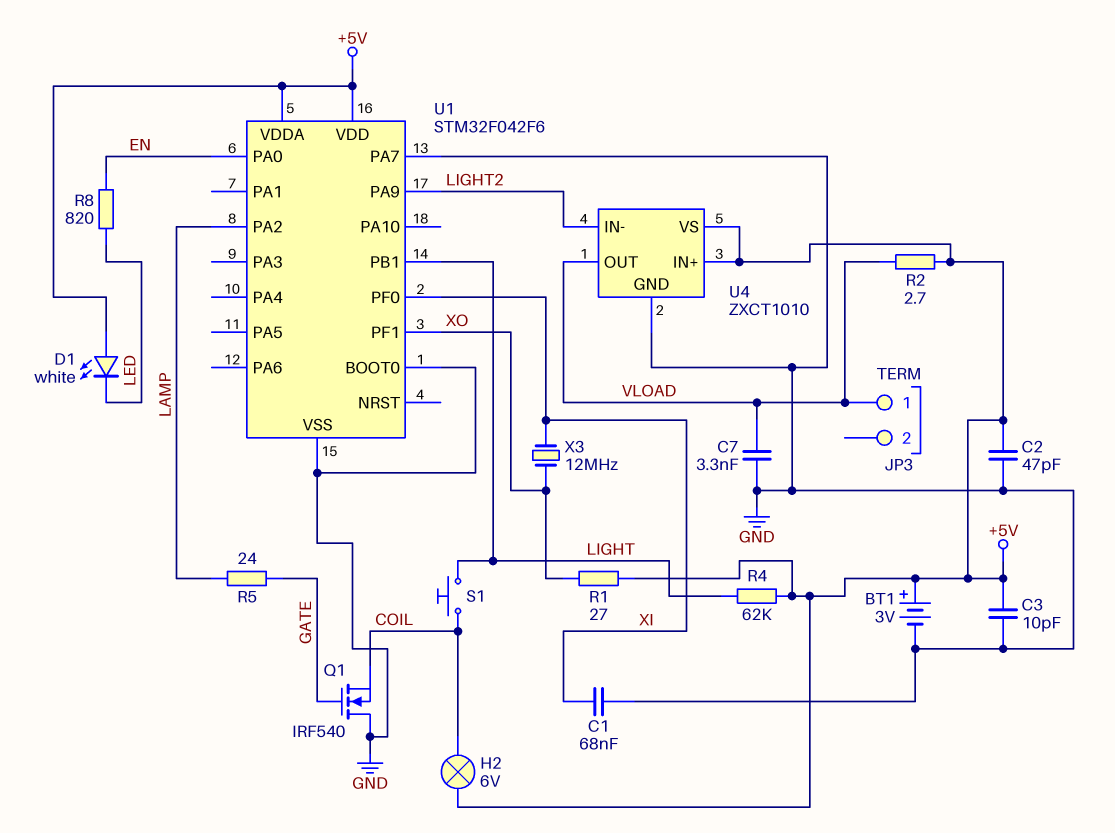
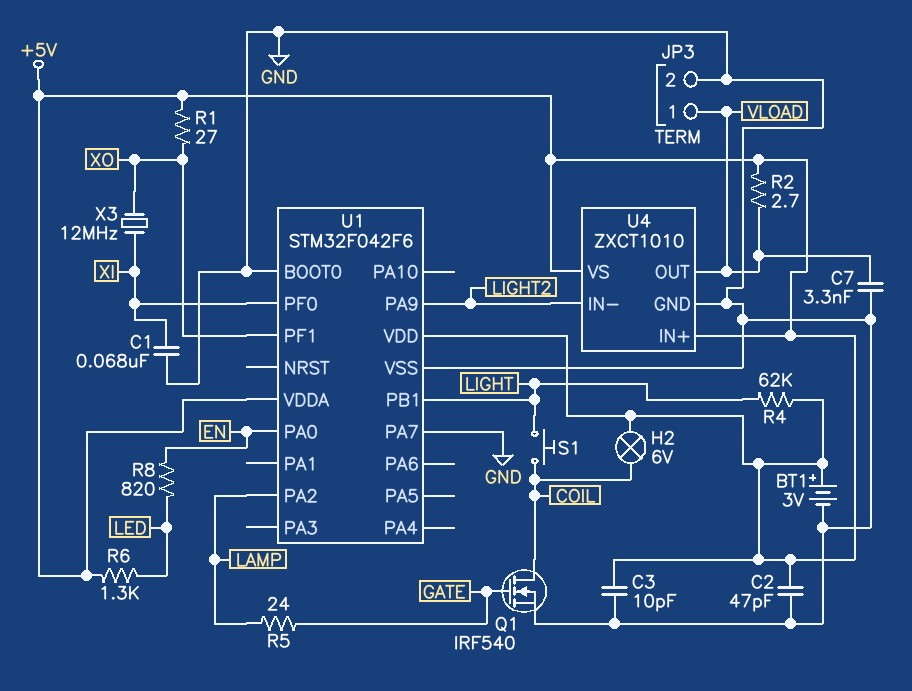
D1: LED white (A +5V, K LED) -> none
JP3 pin 2: none -> GND
Q1: NMOS IRF540 (G GATE, D GND, S COIL) -> NMOS IRF540 (G GATE, D COIL, S GND)
R6: none -> 1.3k (+5V, LED)

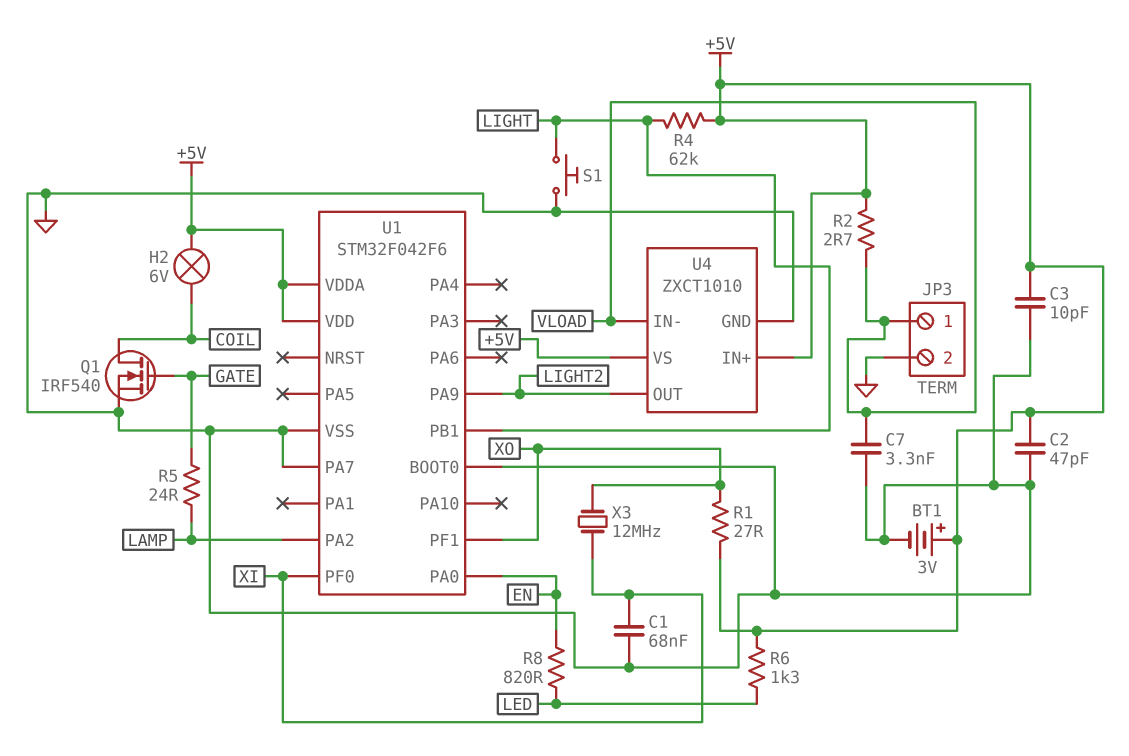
S1: button (COIL, LIGHT) -> button (GND, LIGHT)
U4 pin IN-: LIGHT2 -> VLOAD
U4 pin OUT: VLOAD -> LIGHT2

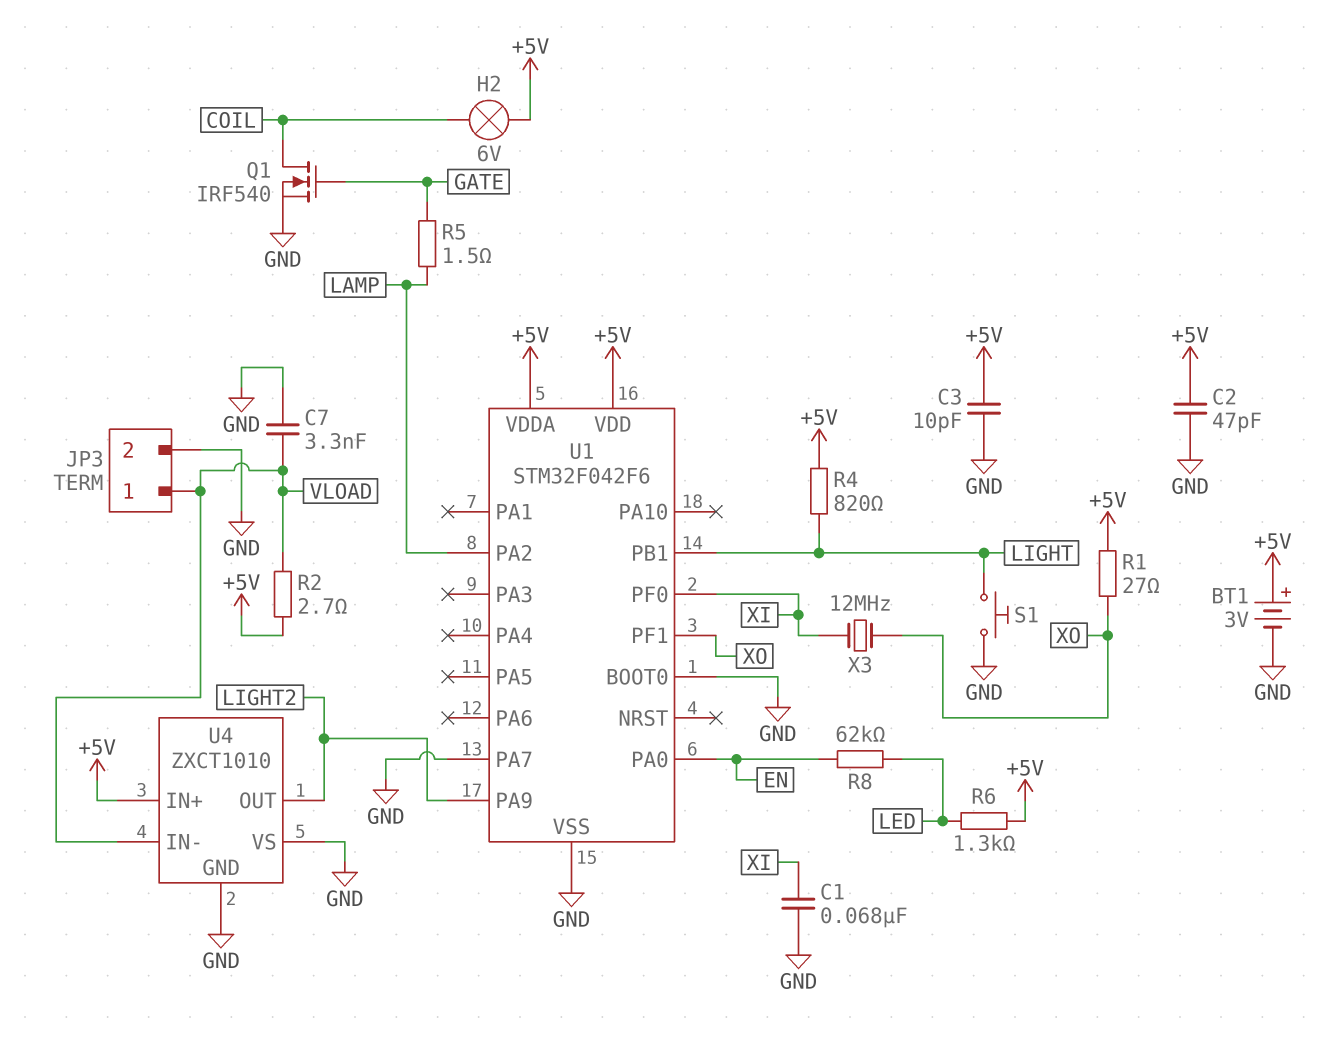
R4: 62k (+5V, LIGHT) -> 820 (+5V, LIGHT)
R5: 24 (GATE, LAMP) -> 1.5 (GATE, LAMP)
R8: 820 (EN, LED) -> 62k (EN, LED)
U4 pin VS: +5V -> GND

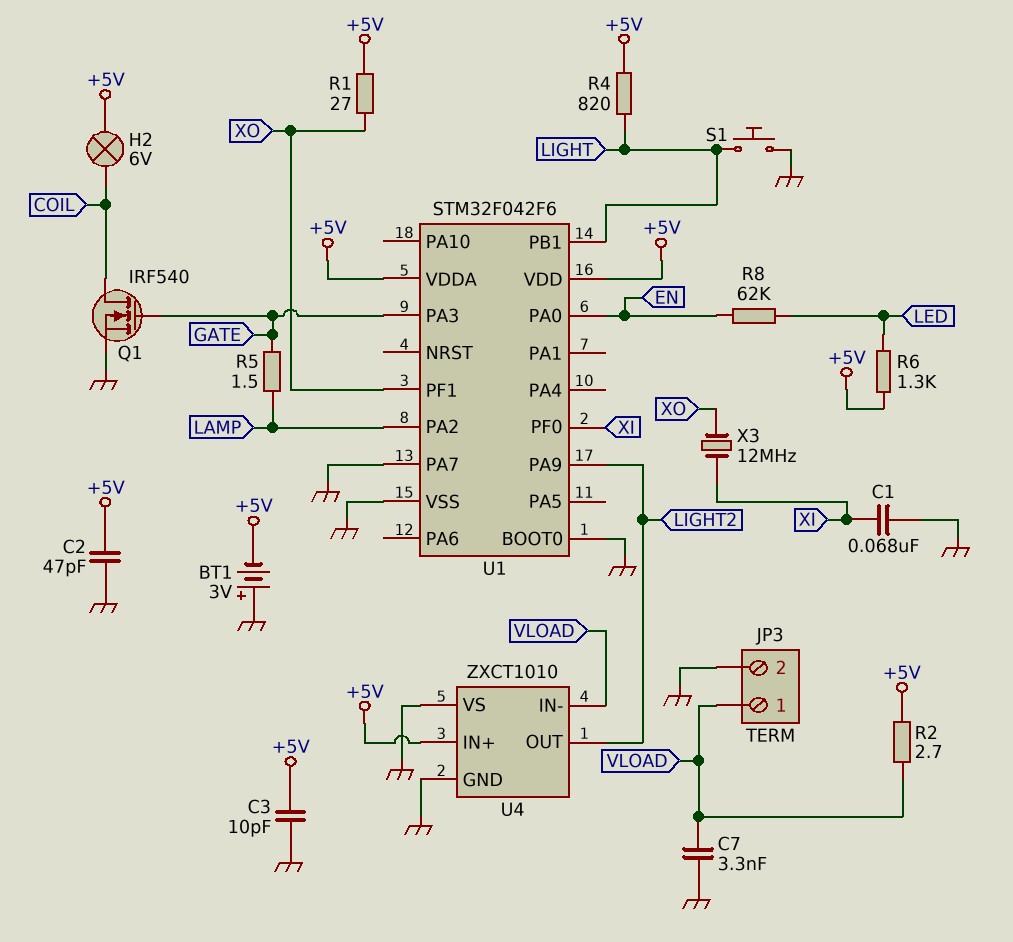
BT1: 3V (plus +5V, minus GND) -> 3V (plus GND, minus +5V)
U1 pin PA3: none -> GATE

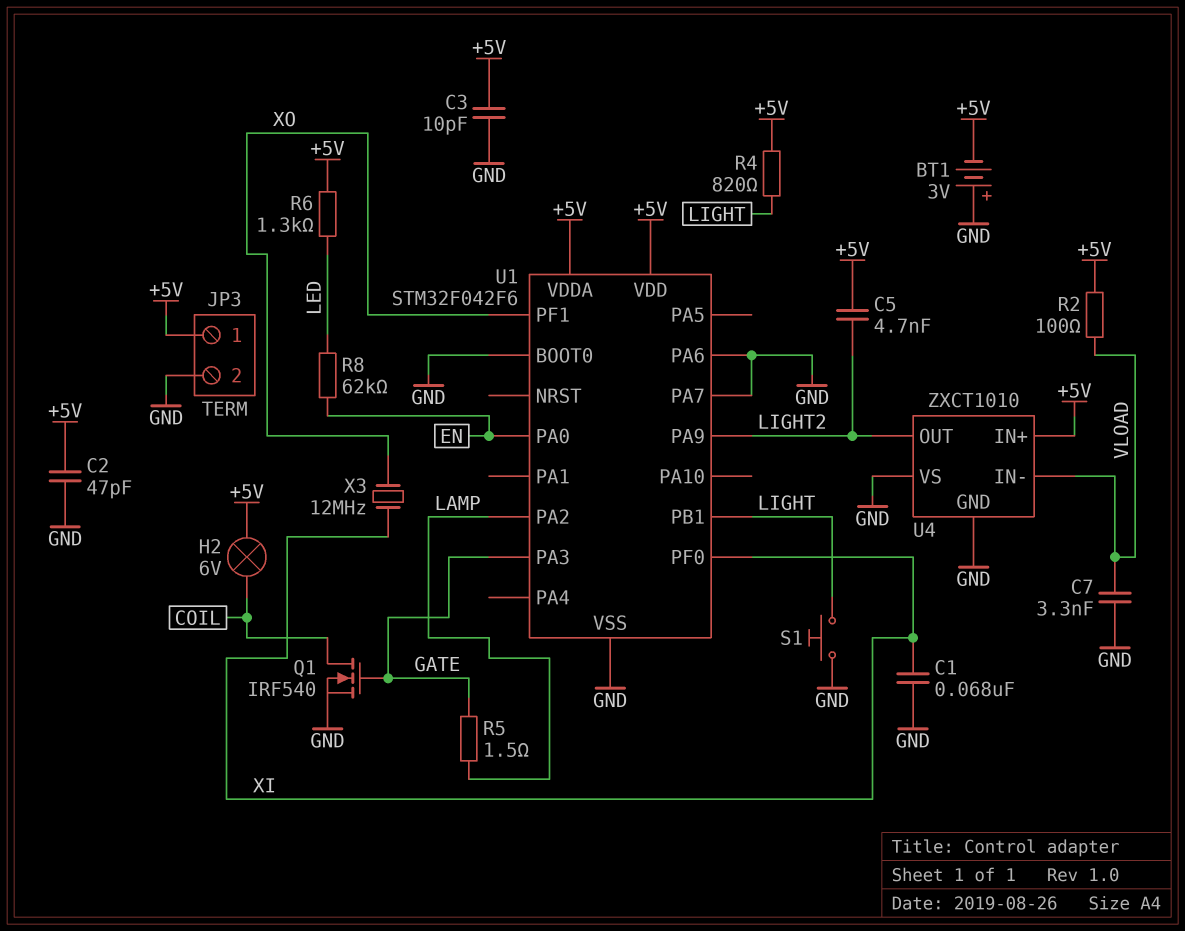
C5: none -> 4.7nF (+5V, LIGHT2)
JP3 pin 1: VLOAD -> +5V
R1: 27 (+5V, XO) -> none
R2: 2.7 (+5V, VLOAD) -> 100 (+5V, VLOAD)
U1 pin PA6: none -> GND

